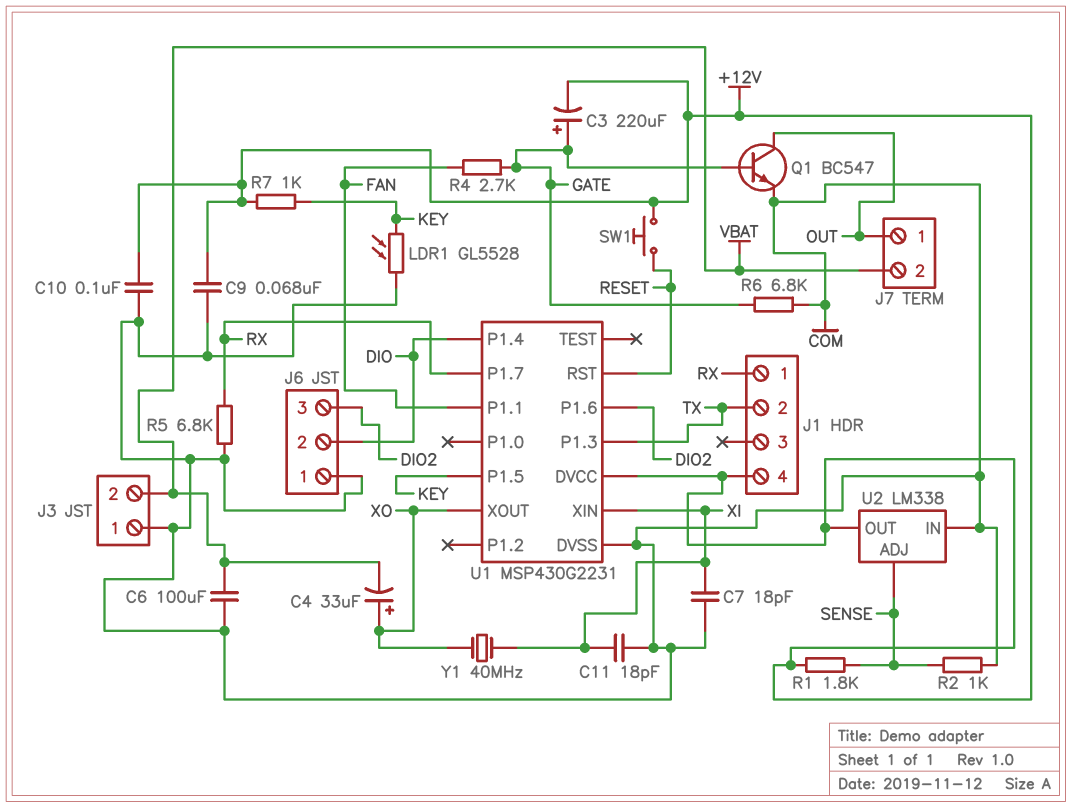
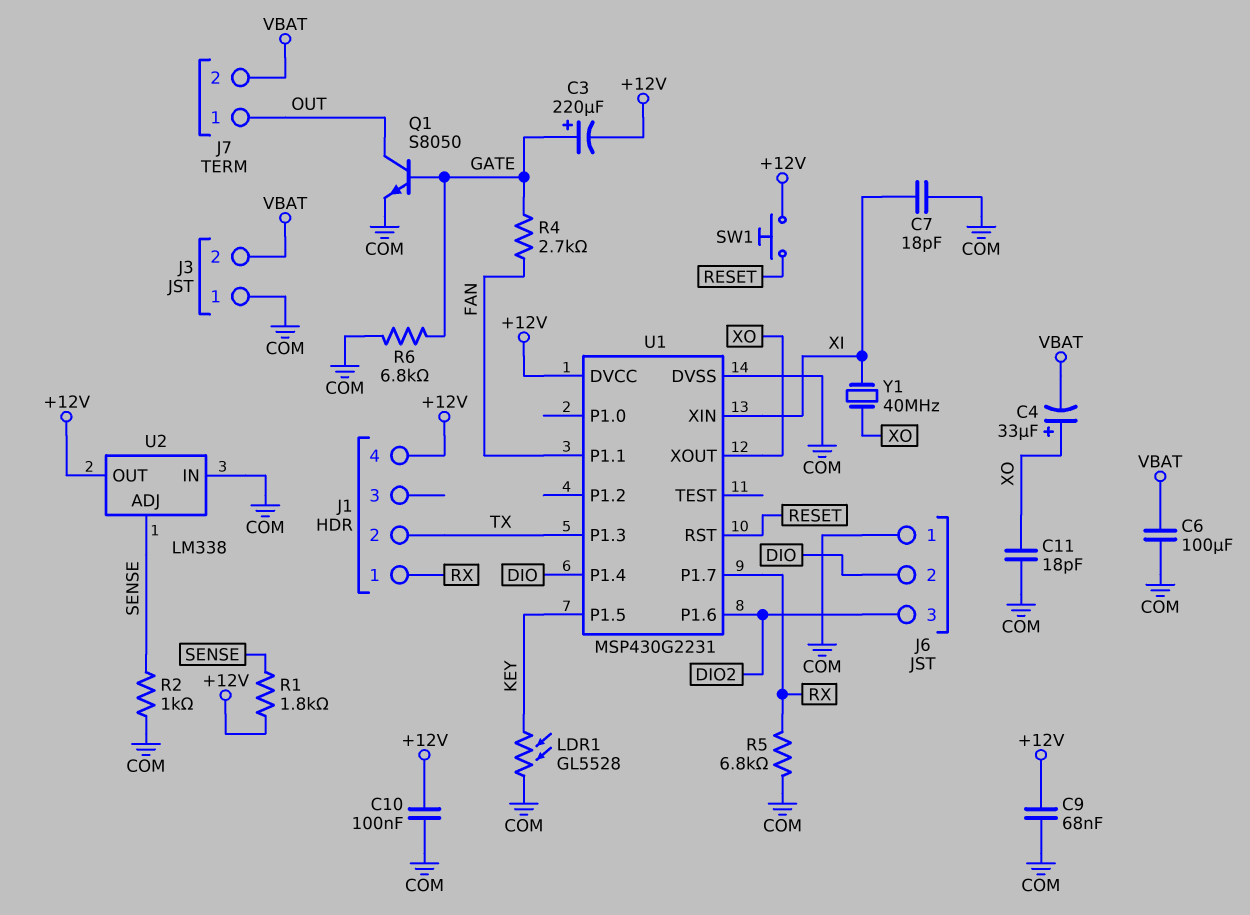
C11: 18pF (COM, XI) -> 18pF (COM, XO)
Q1: NPN BC547 (B GATE, C OUT, E COM) -> NPN S8050 (B GATE, C OUT, E COM)
R7: 1k (+12V, KEY) -> none

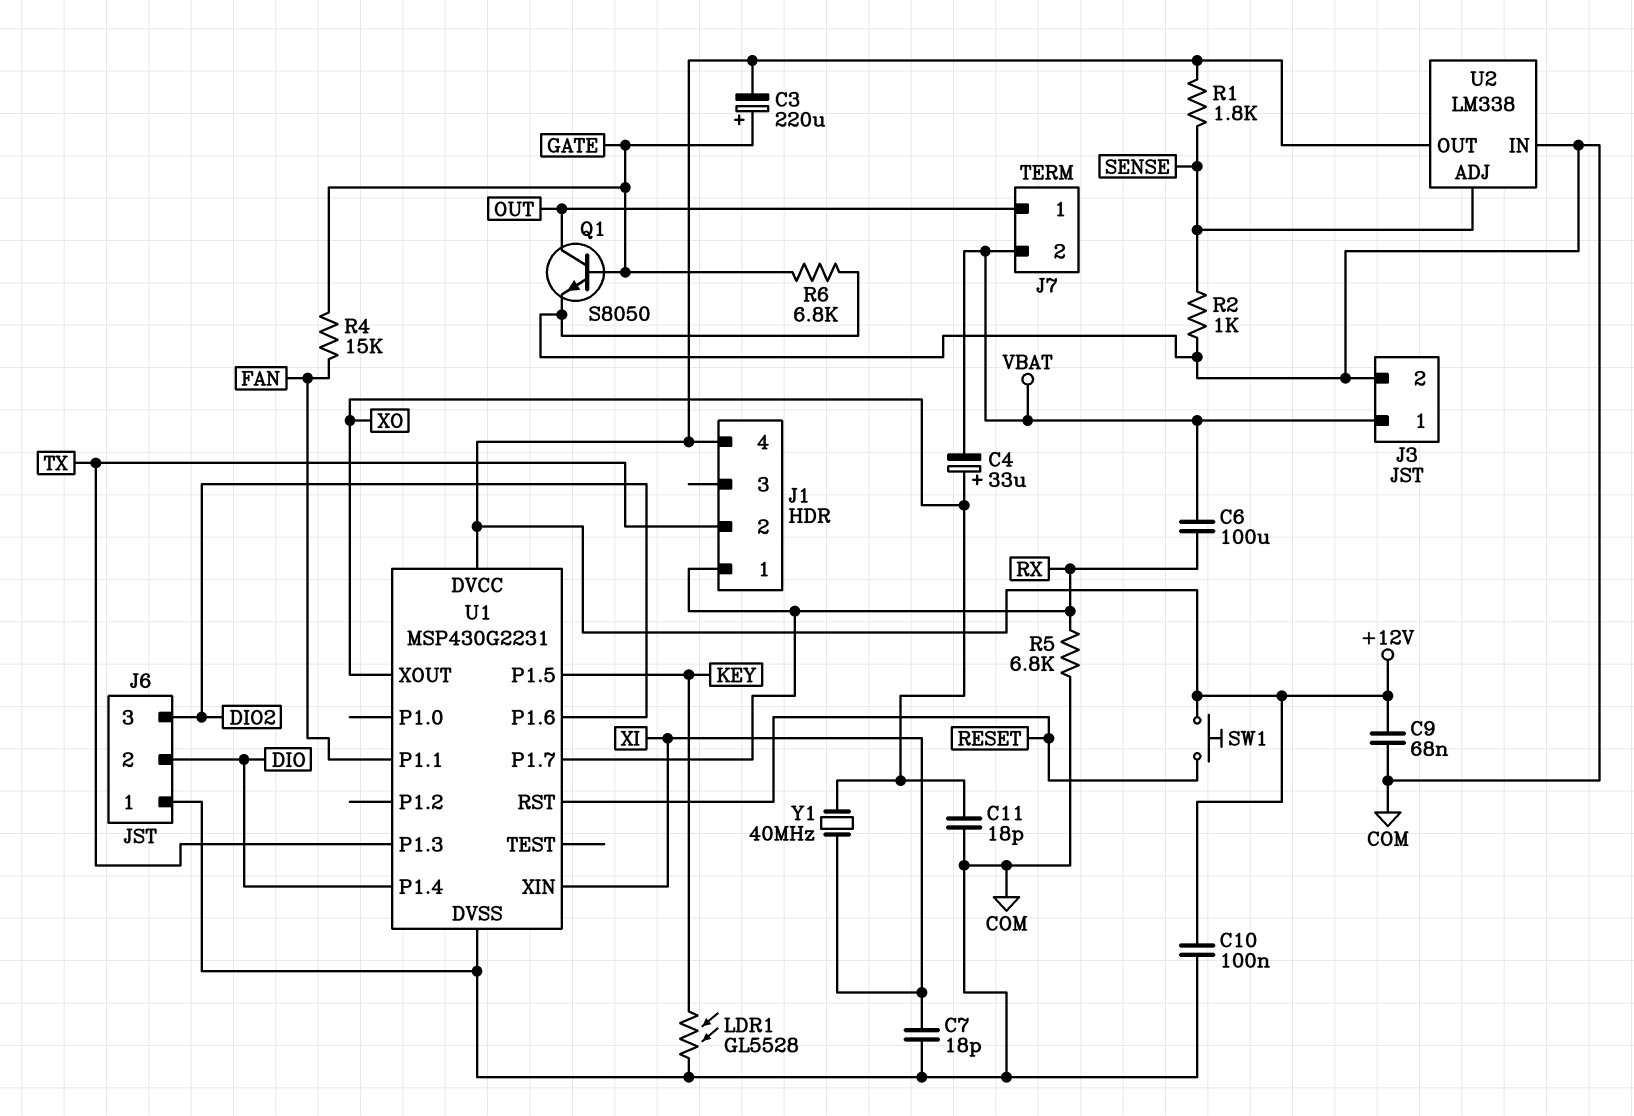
C6: 100uF (COM, VBAT) -> 100uF (RX, VBAT)
J3 pin 1: COM -> VBAT
J3 pin 2: VBAT -> COM
R4: 2.7k (FAN, GATE) -> 15k (FAN, GATE)

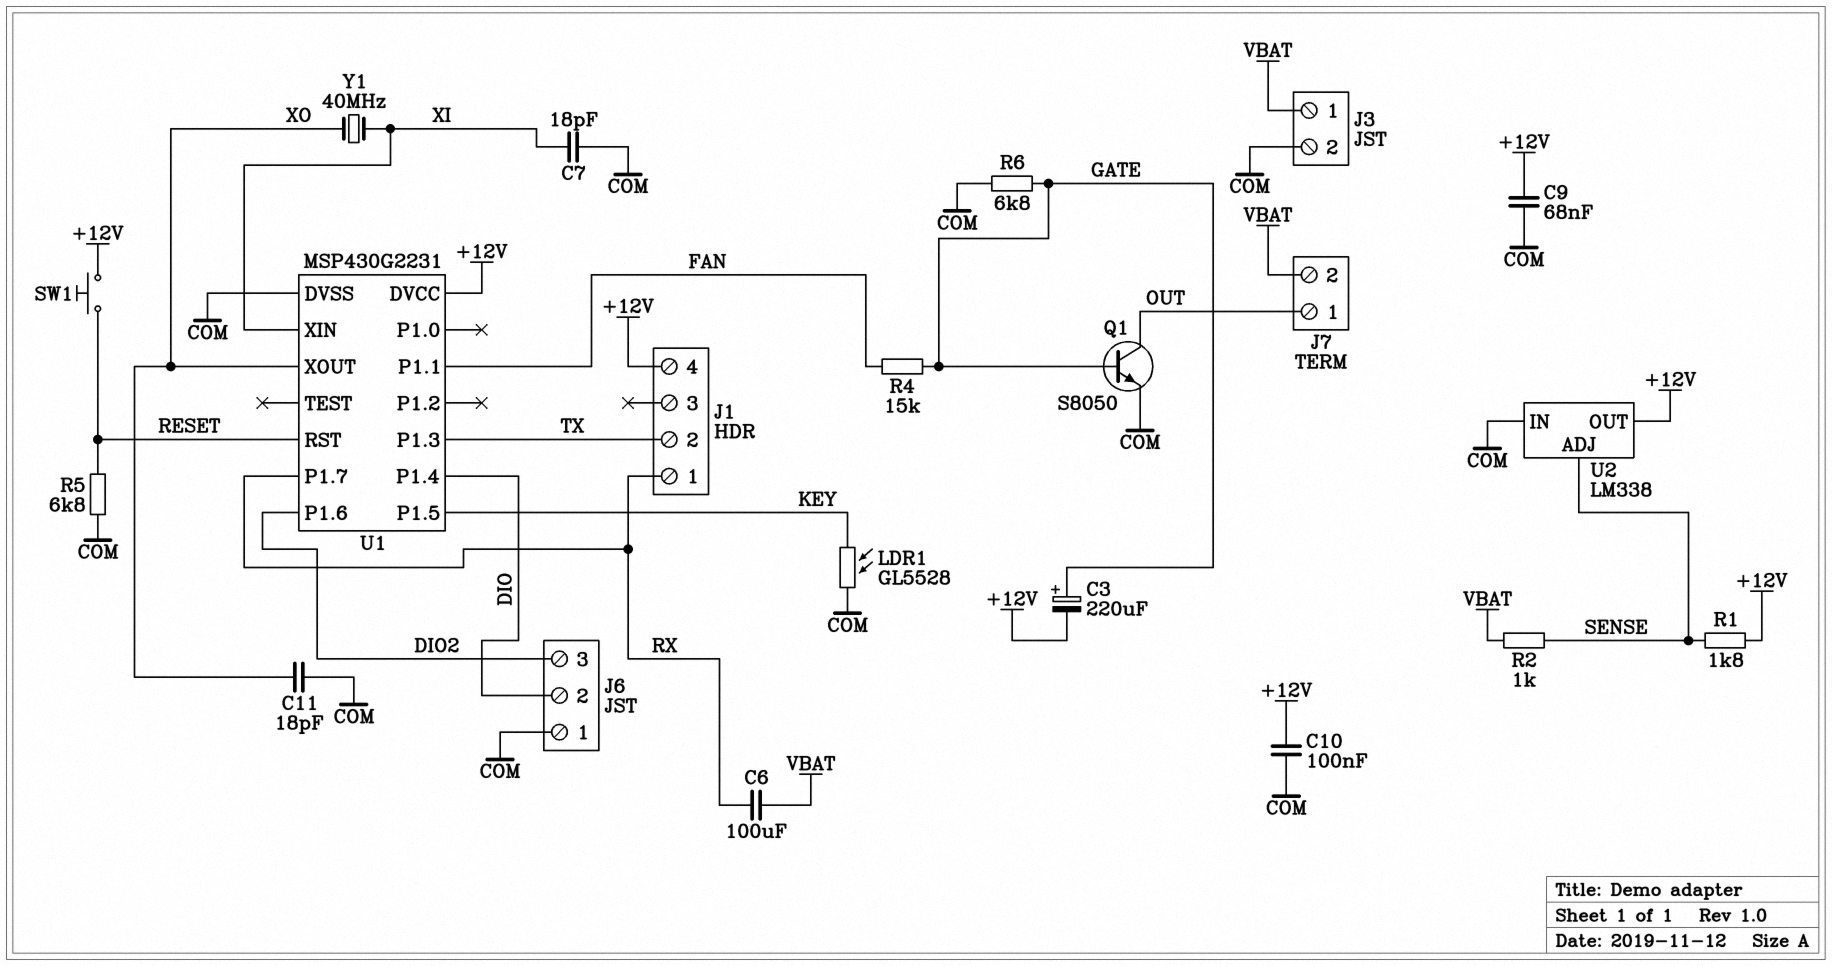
C4: 33uF (plus XO, minus VBAT) -> none
R2: 1k (COM, SENSE) -> 1k (SENSE, VBAT)
R5: 6.8k (COM, RX) -> 6.8k (COM, RESET)

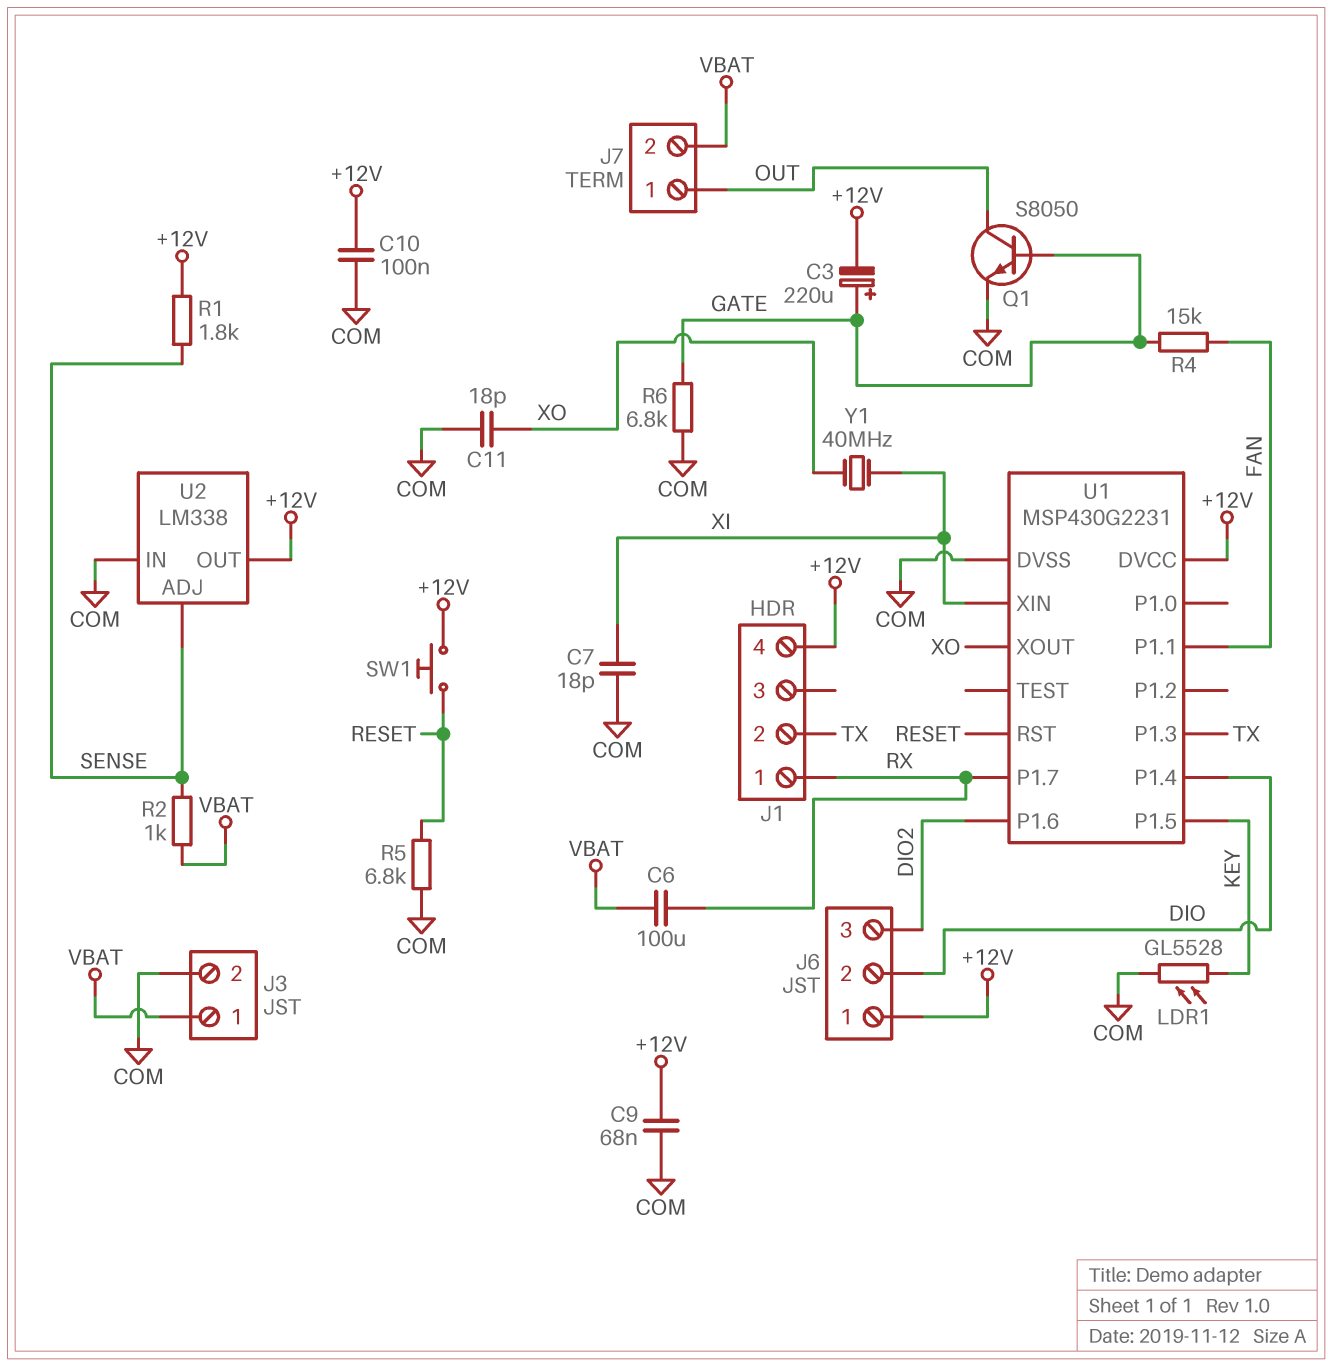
J6 pin 1: COM -> +12V

